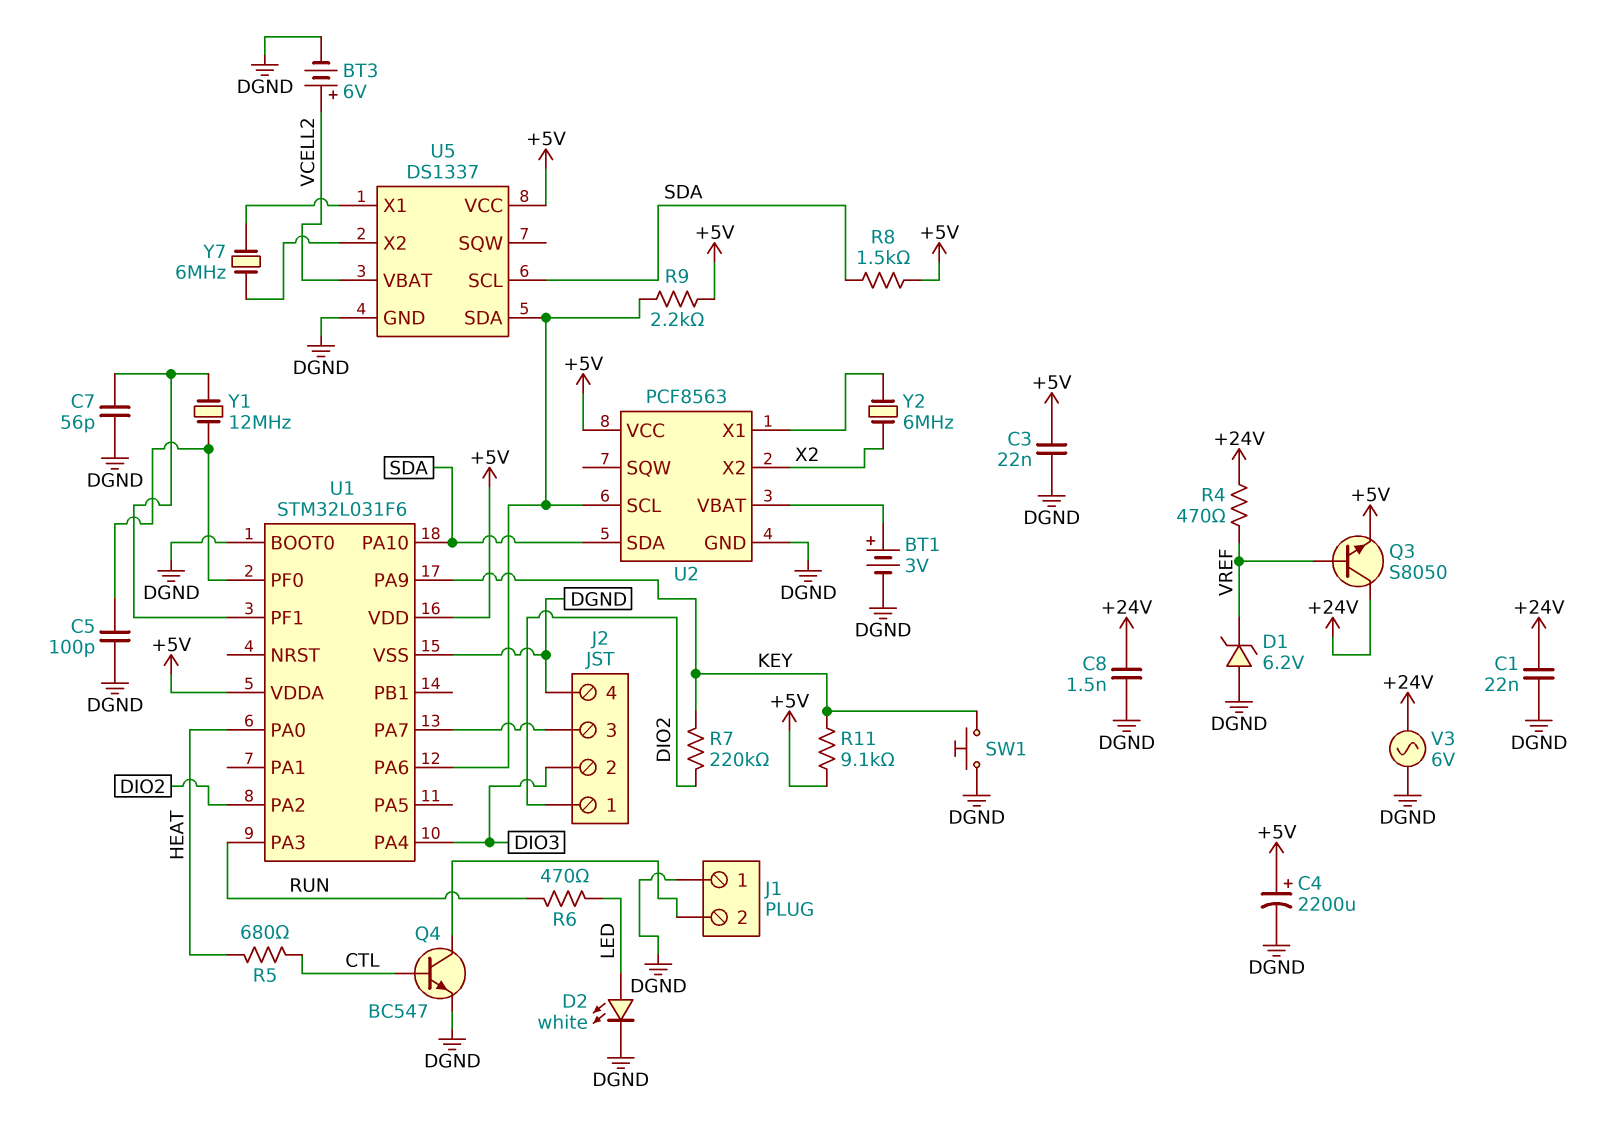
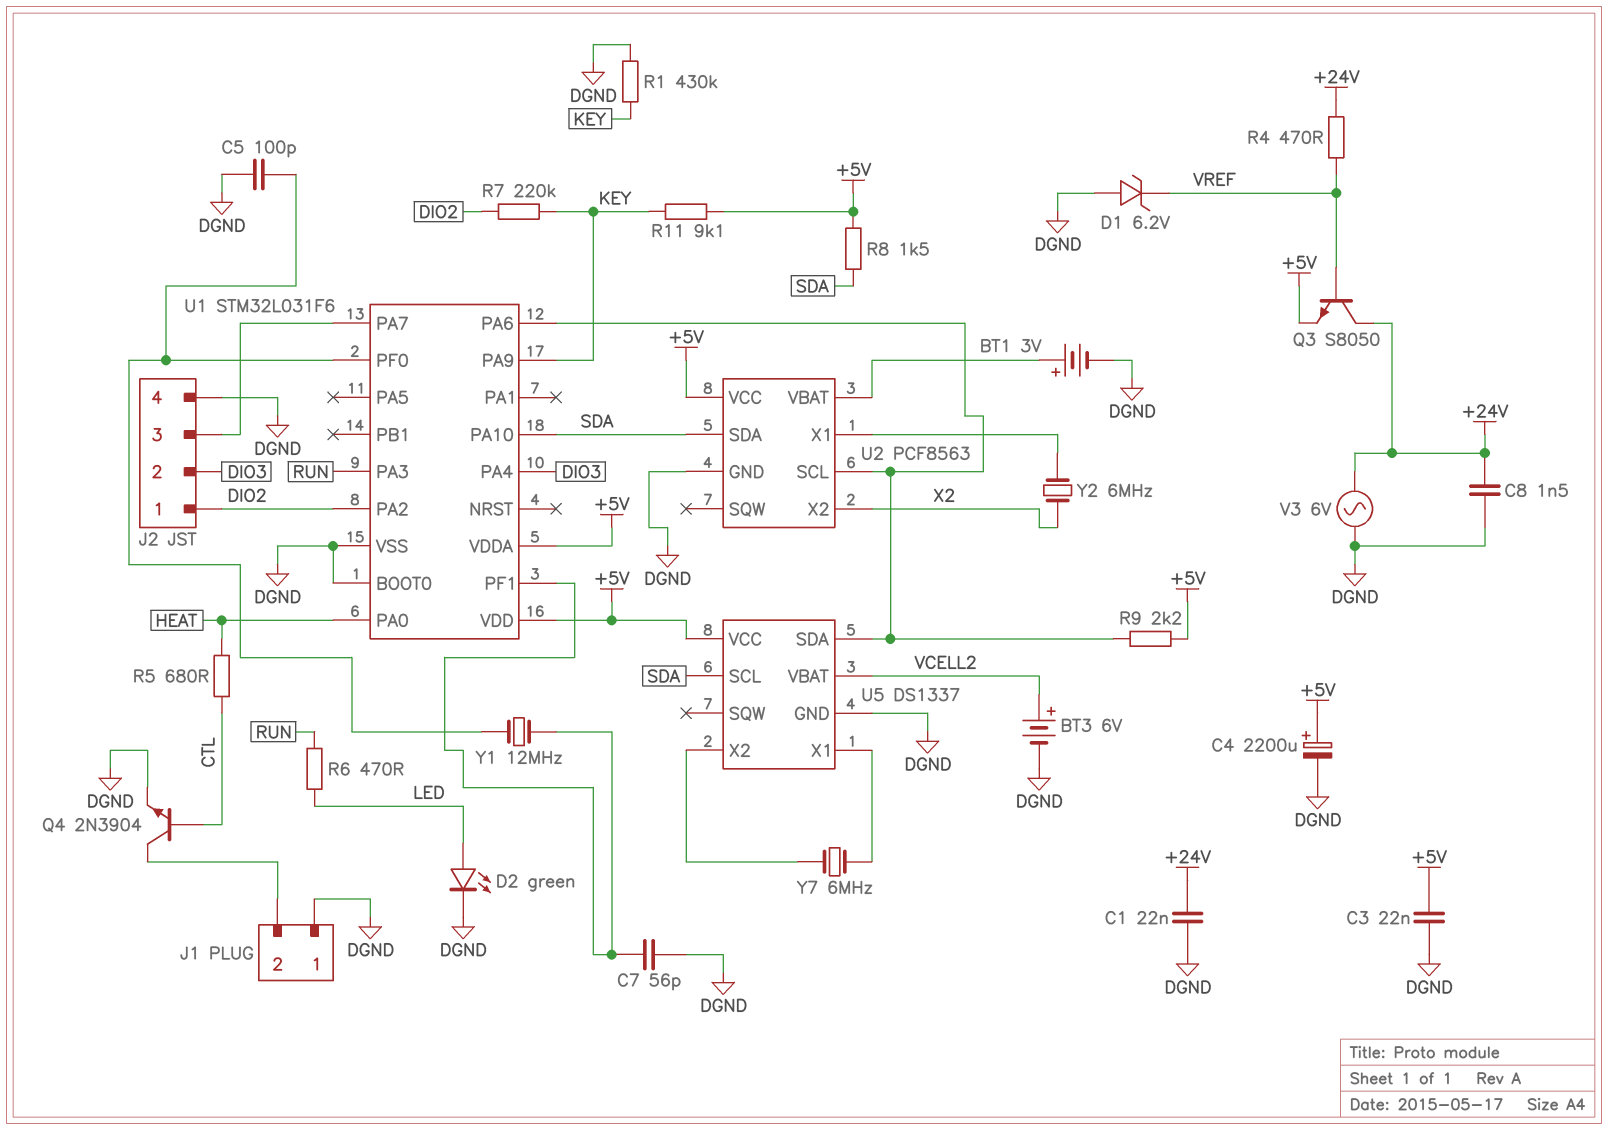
D2: LED white (A LED, K DGND) -> LED green (A LED, K DGND)
Q4: NPN BC547 (B CTL, C J1/2, E DGND) -> NPN 2N3904 (B CTL, C J1/2, E DGND)
R1: none -> 430k (DGND, KEY)
SW1: button (DGND, KEY) -> none

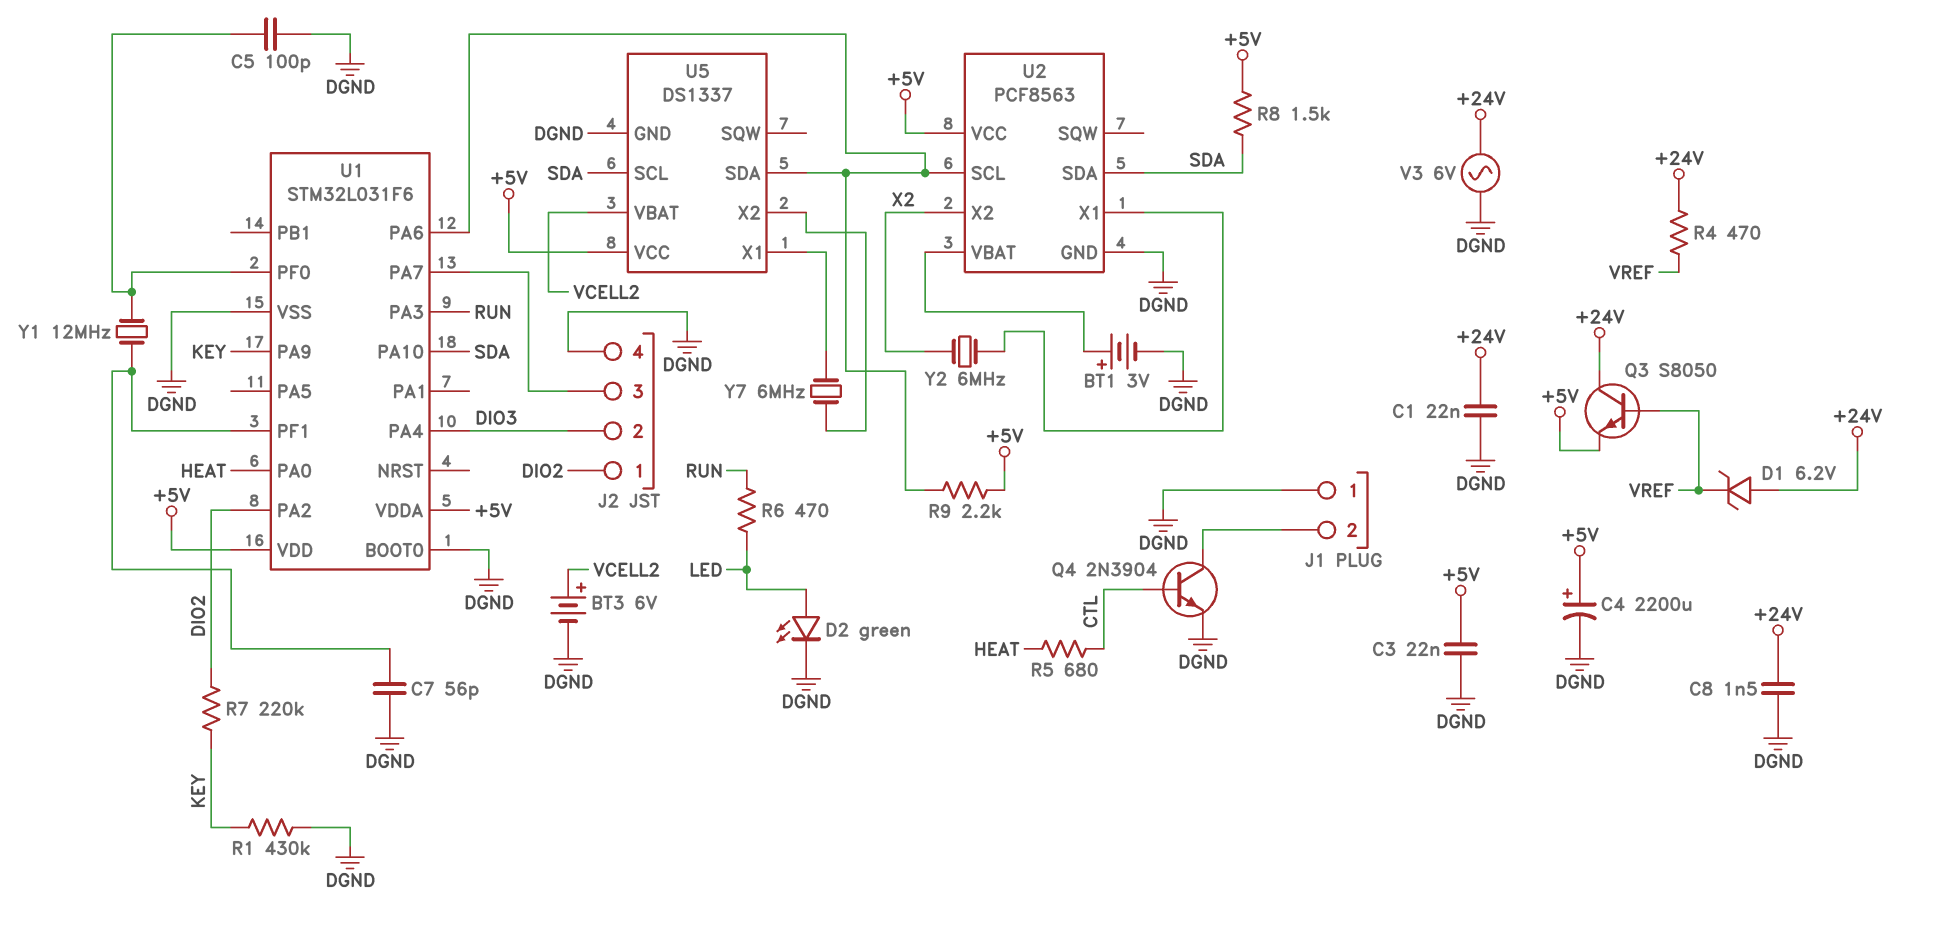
D1: zener 6.2V (A DGND, K VREF) -> zener 6.2V (A +24V, K VREF)
R11: 9.1k (+5V, KEY) -> none

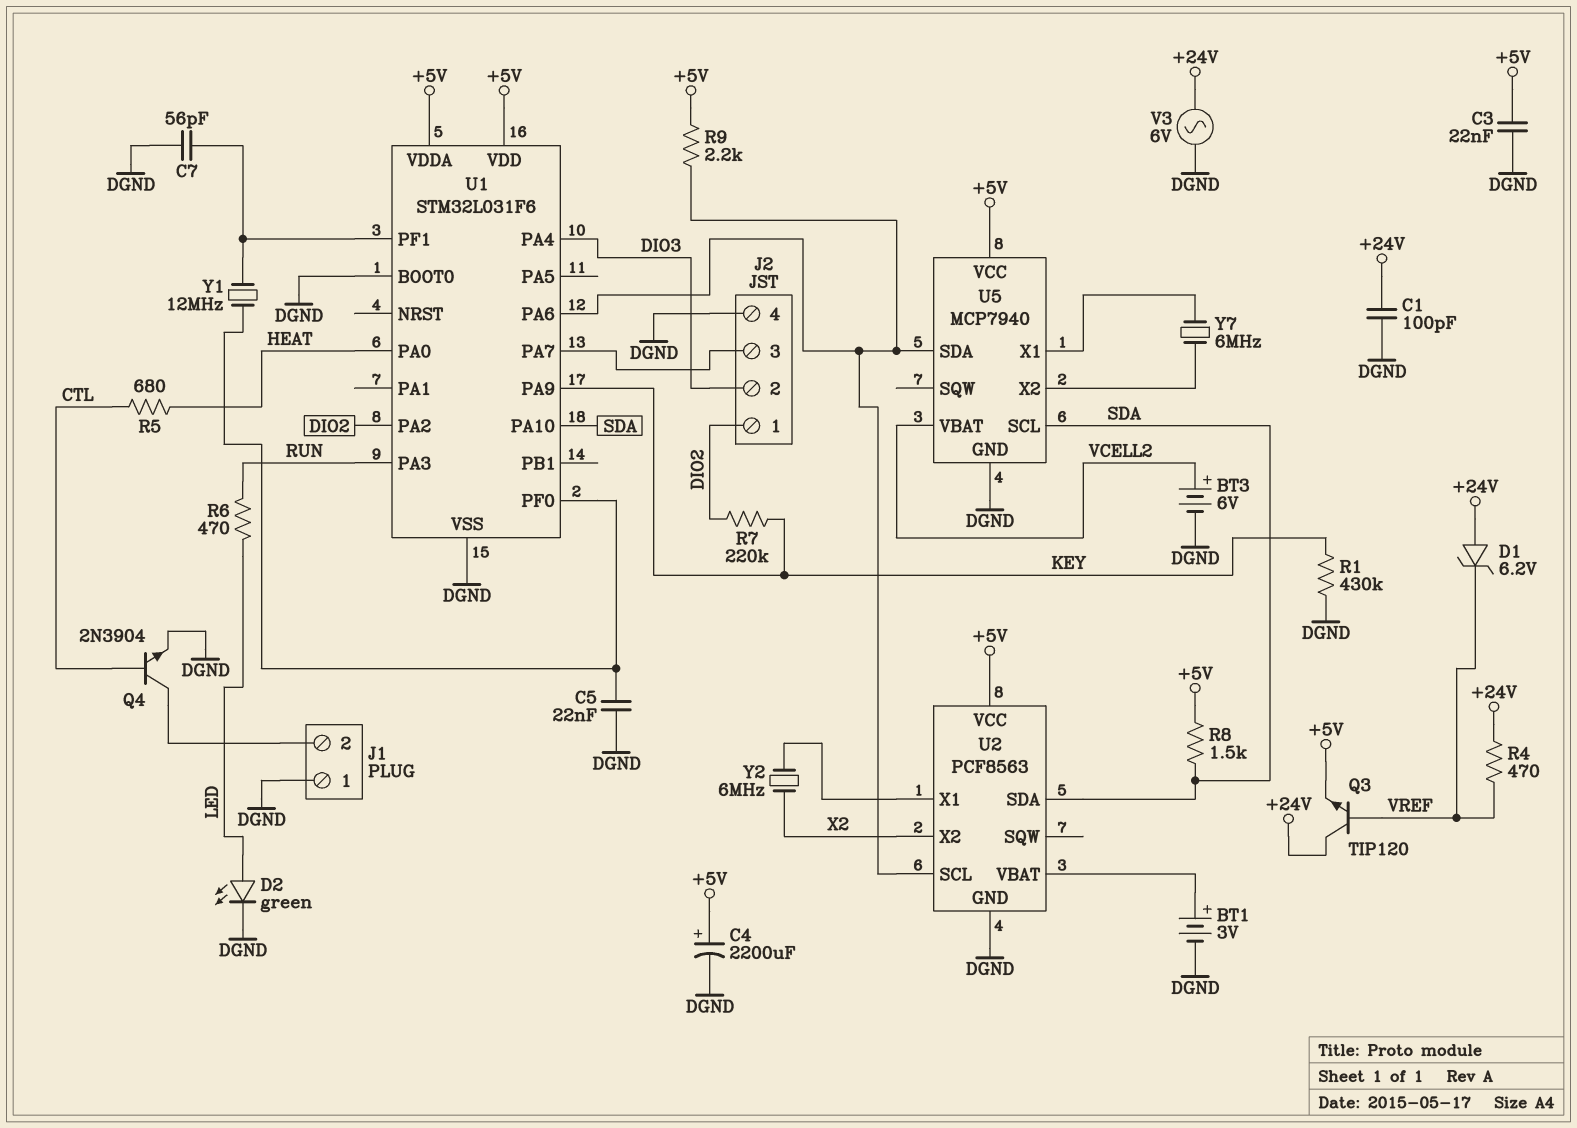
C1: 22nF (+24V, DGND) -> 100pF (+24V, DGND)
C5: 100pF (DGND, U1/PF0) -> 22nF (DGND, U1/PF0)
C8: 1.5nF (+24V, DGND) -> none
Q3: NPN S8050 (B VREF, C +24V, E +5V) -> NPN TIP120 (B VREF, C +24V, E +5V)
U5: DS1337 -> MCP7940

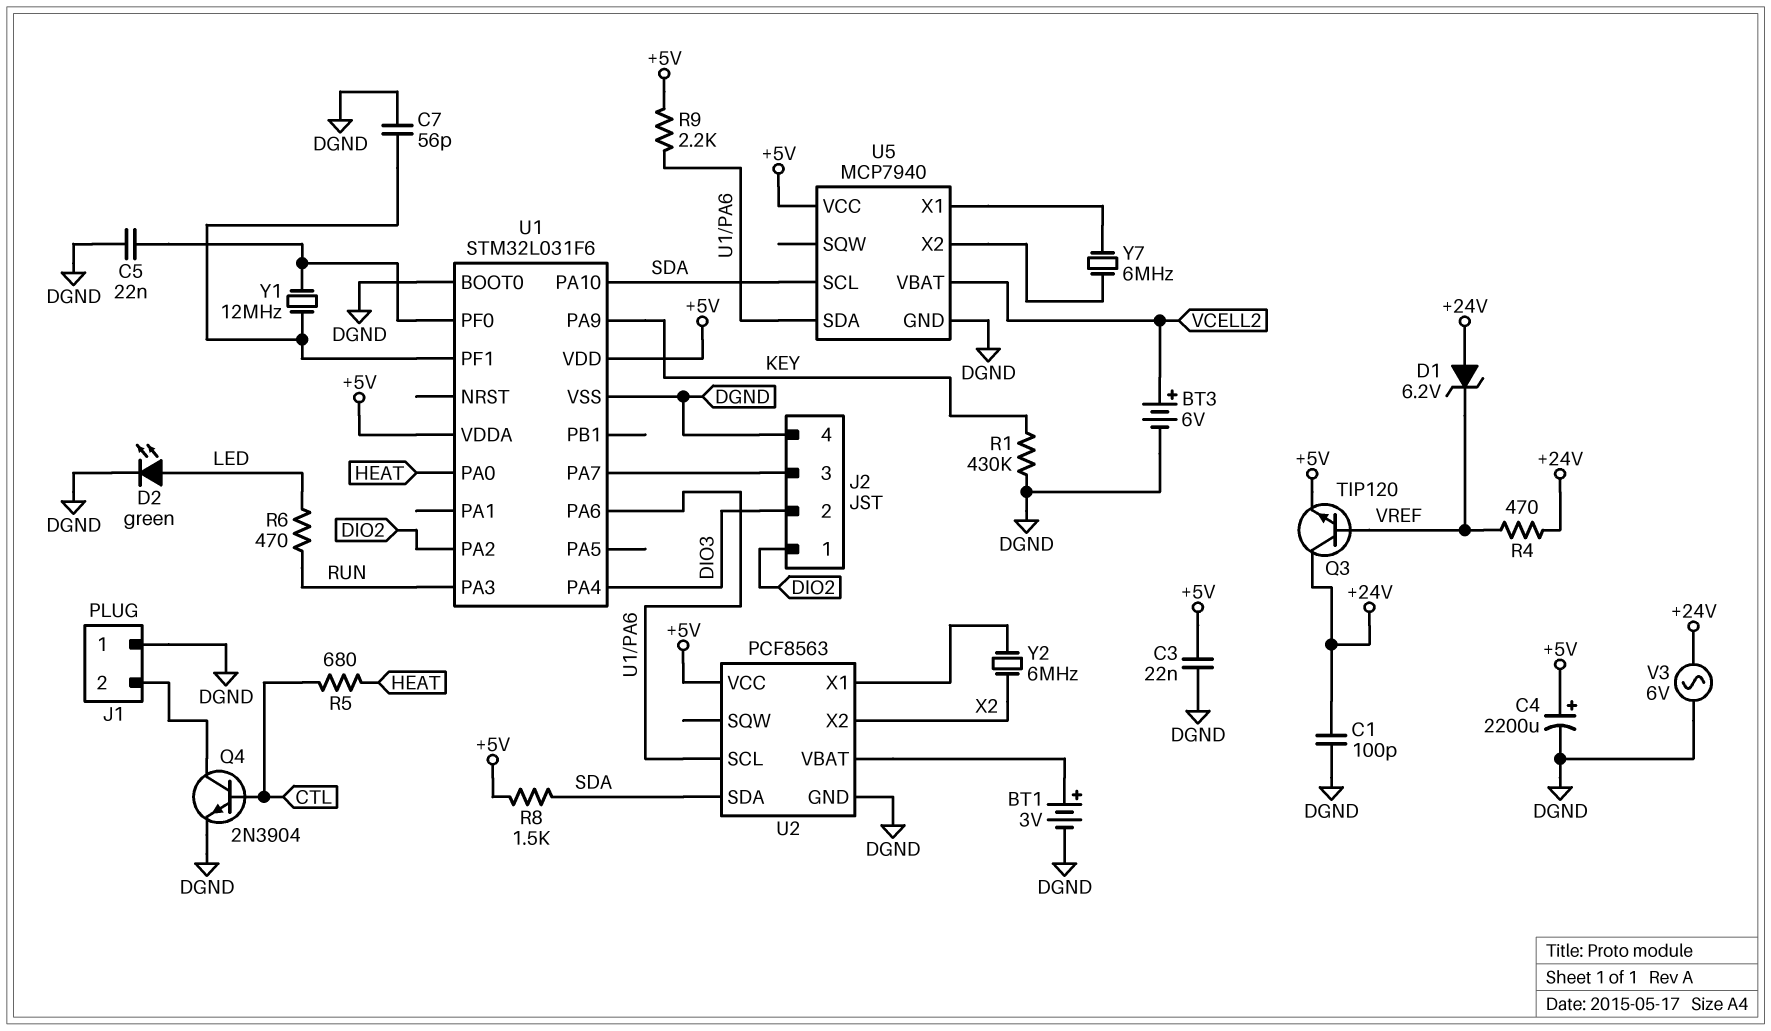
R7: 220k (DIO2, KEY) -> none

